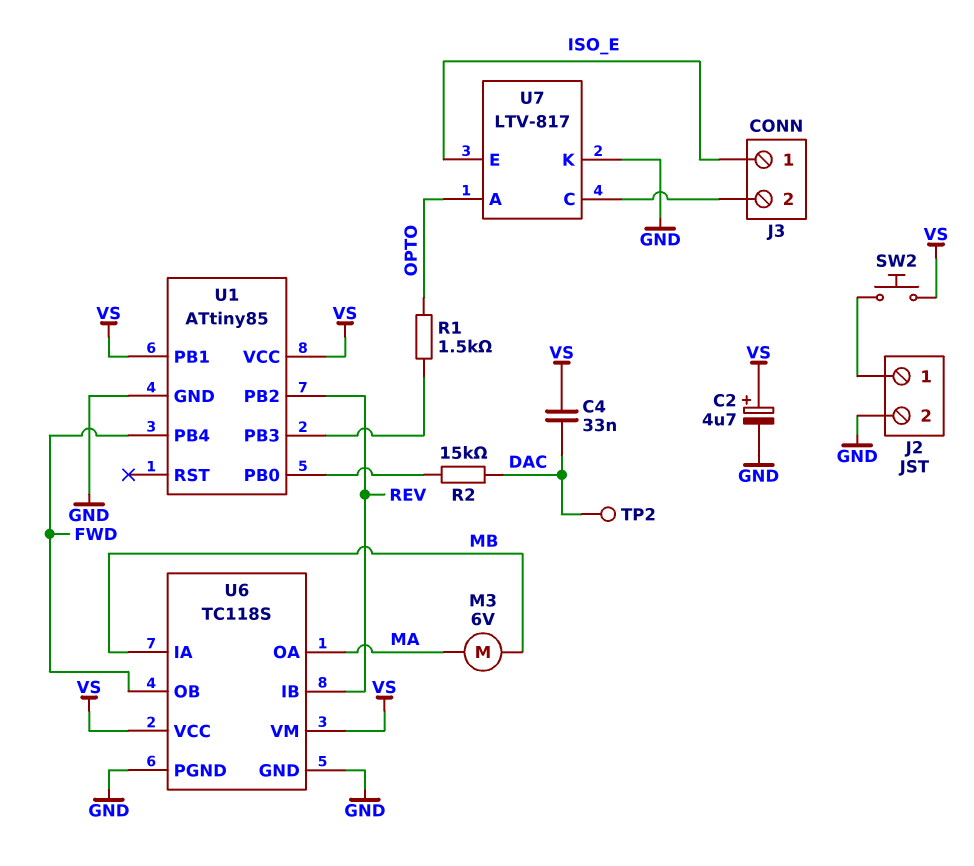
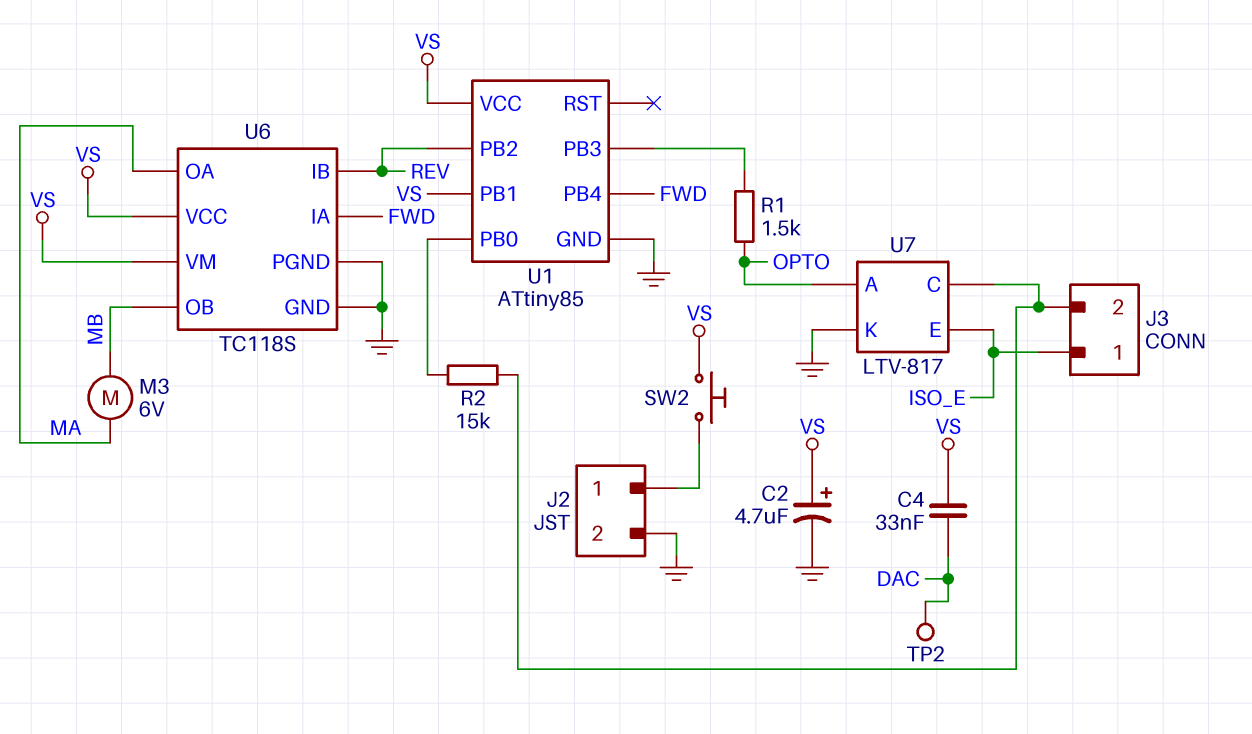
R2: 15k (DAC, U1/PB0) -> 15k (J3/2, U1/PB0)
U6 pin IA: MB -> FWD
U6 pin OB: FWD -> MB

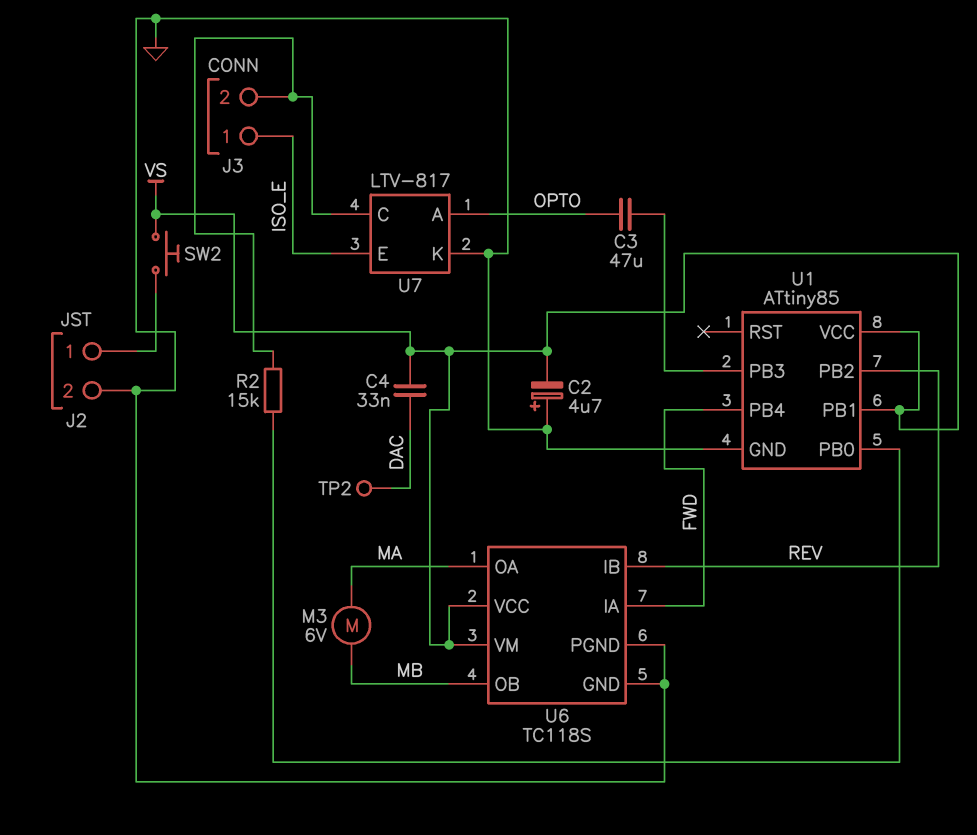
C2: 4.7uF (plus VS, minus GND) -> 4.7uF (plus GND, minus VS)
C3: none -> 47uF (OPTO, U1/PB3)
R1: 1.5k (OPTO, U1/PB3) -> none

